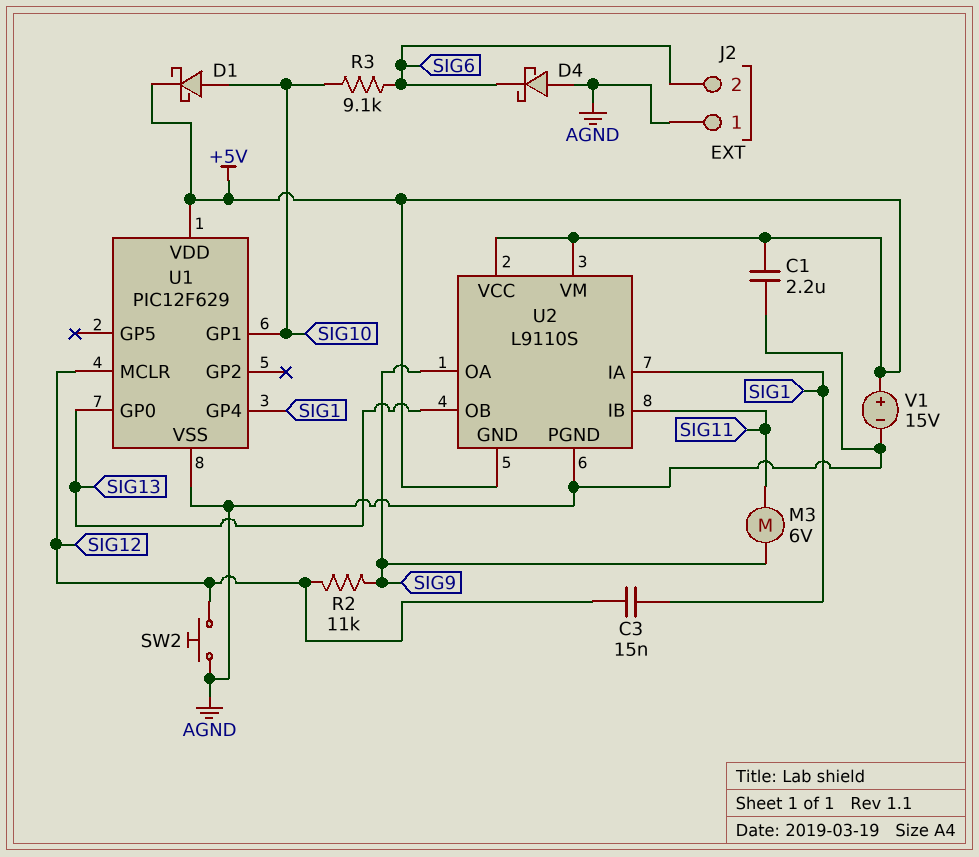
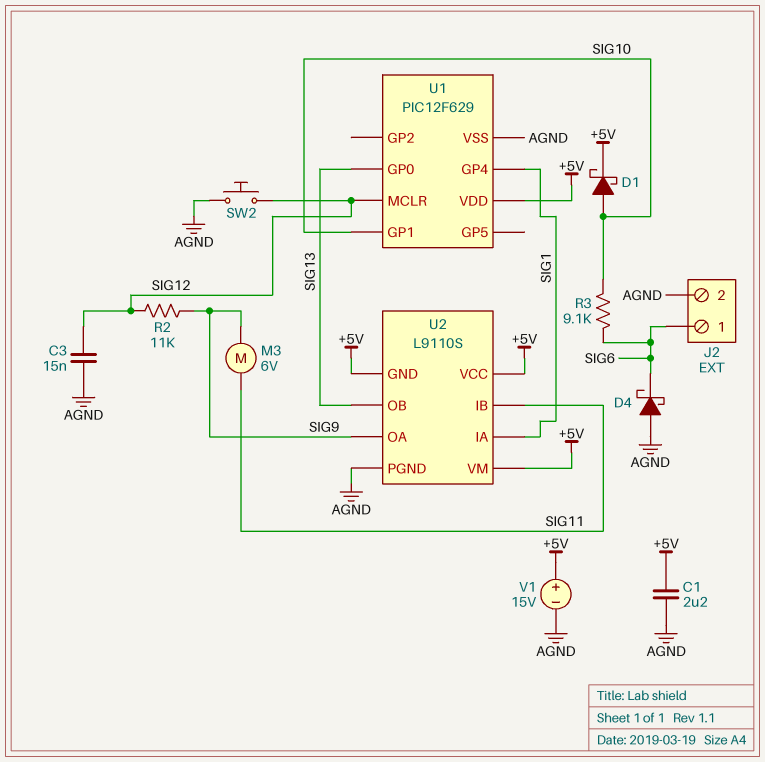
C3: 15nF (SIG1, SIG12) -> 15nF (AGND, SIG12)
J2 pin 1: AGND -> SIG6
J2 pin 2: SIG6 -> AGND

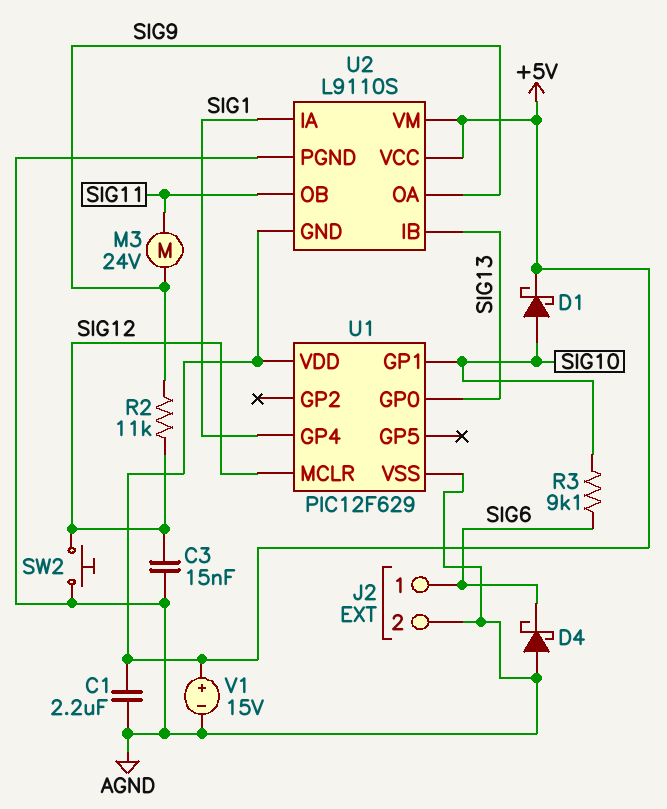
M3: motor 6V (SIG9, SIG11) -> motor 24V (SIG9, SIG11)
U2 pin IB: SIG11 -> SIG13
U2 pin OB: SIG13 -> SIG11

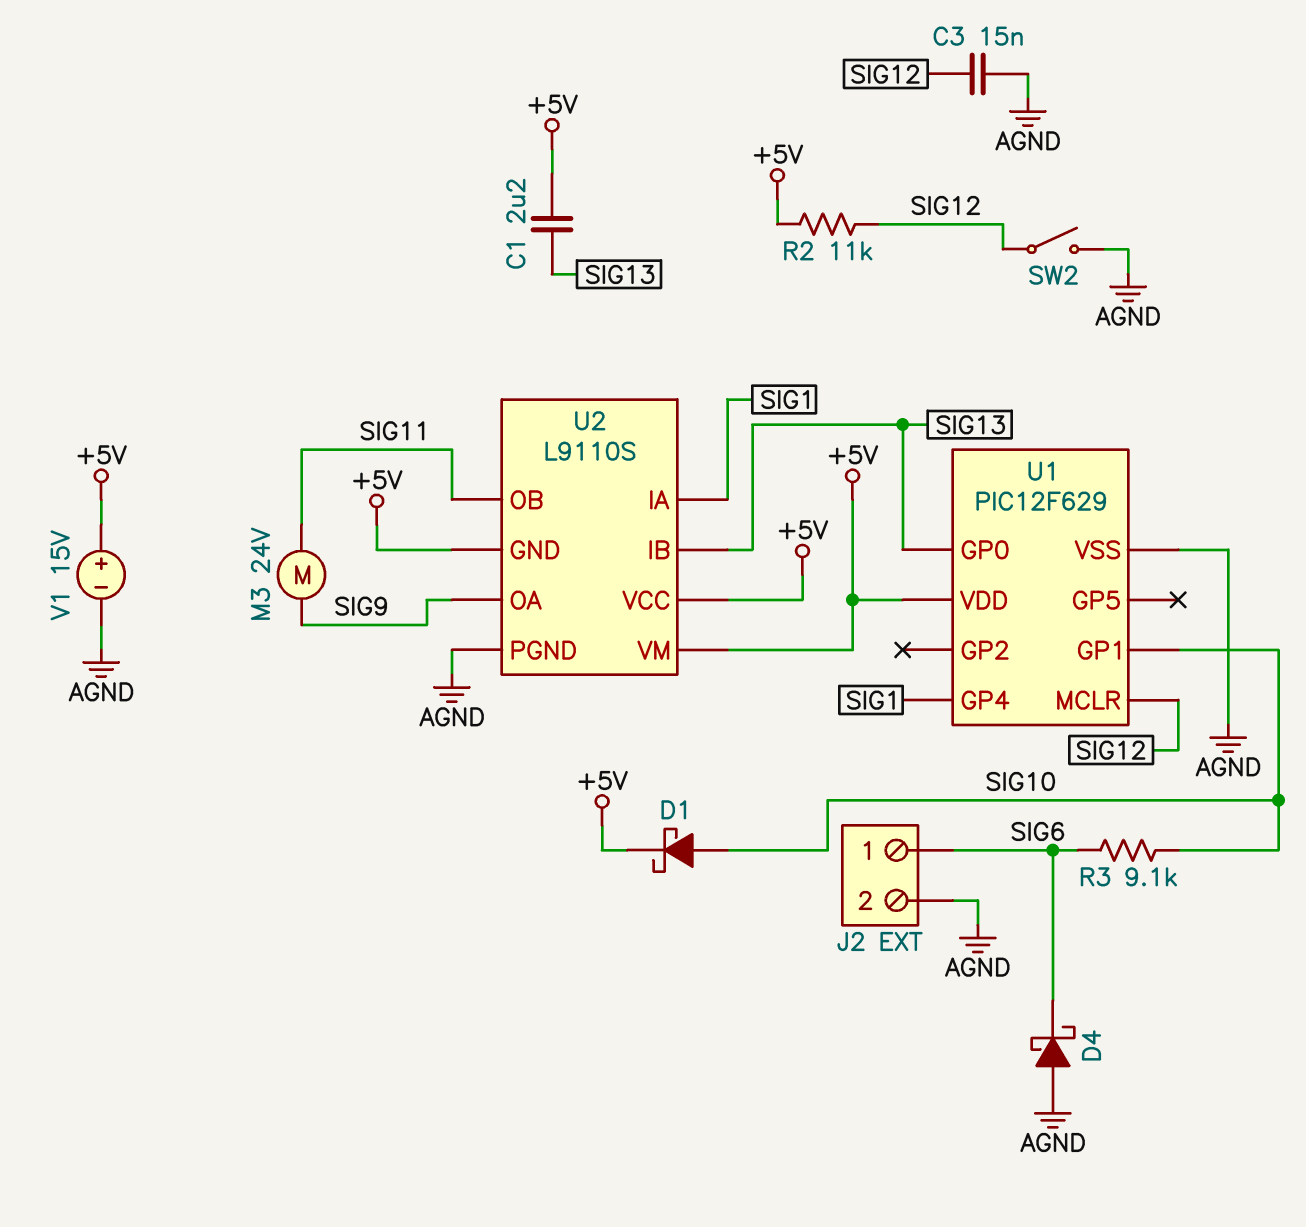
C1: 2.2uF (+5V, AGND) -> 2.2uF (+5V, SIG13)
R2: 11k (SIG9, SIG12) -> 11k (+5V, SIG12)
SW2: button (AGND, SIG12) -> switch (AGND, SIG12)

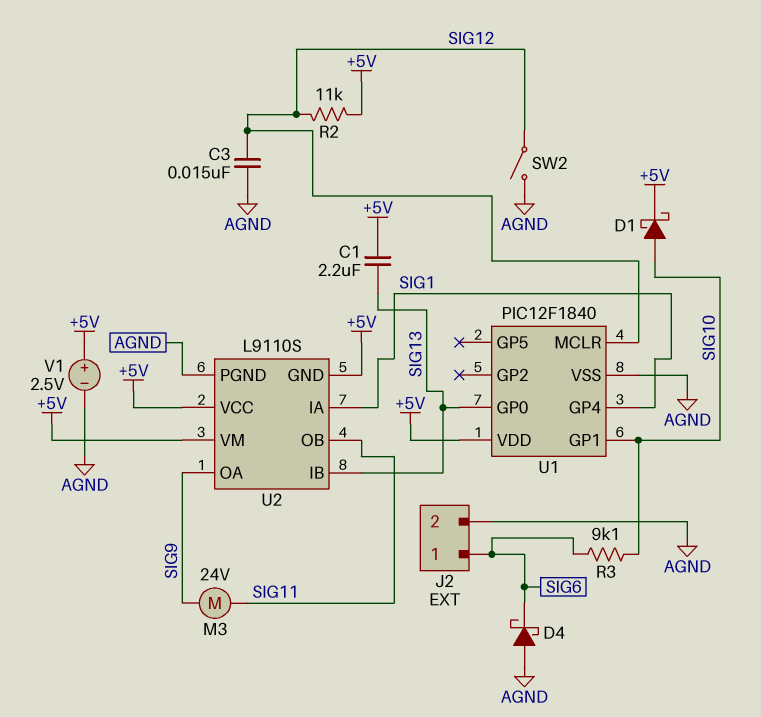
U1: PIC12F629 -> PIC12F1840
V1: 15V (plus +5V, minus AGND) -> 2.5V (plus +5V, minus AGND)

